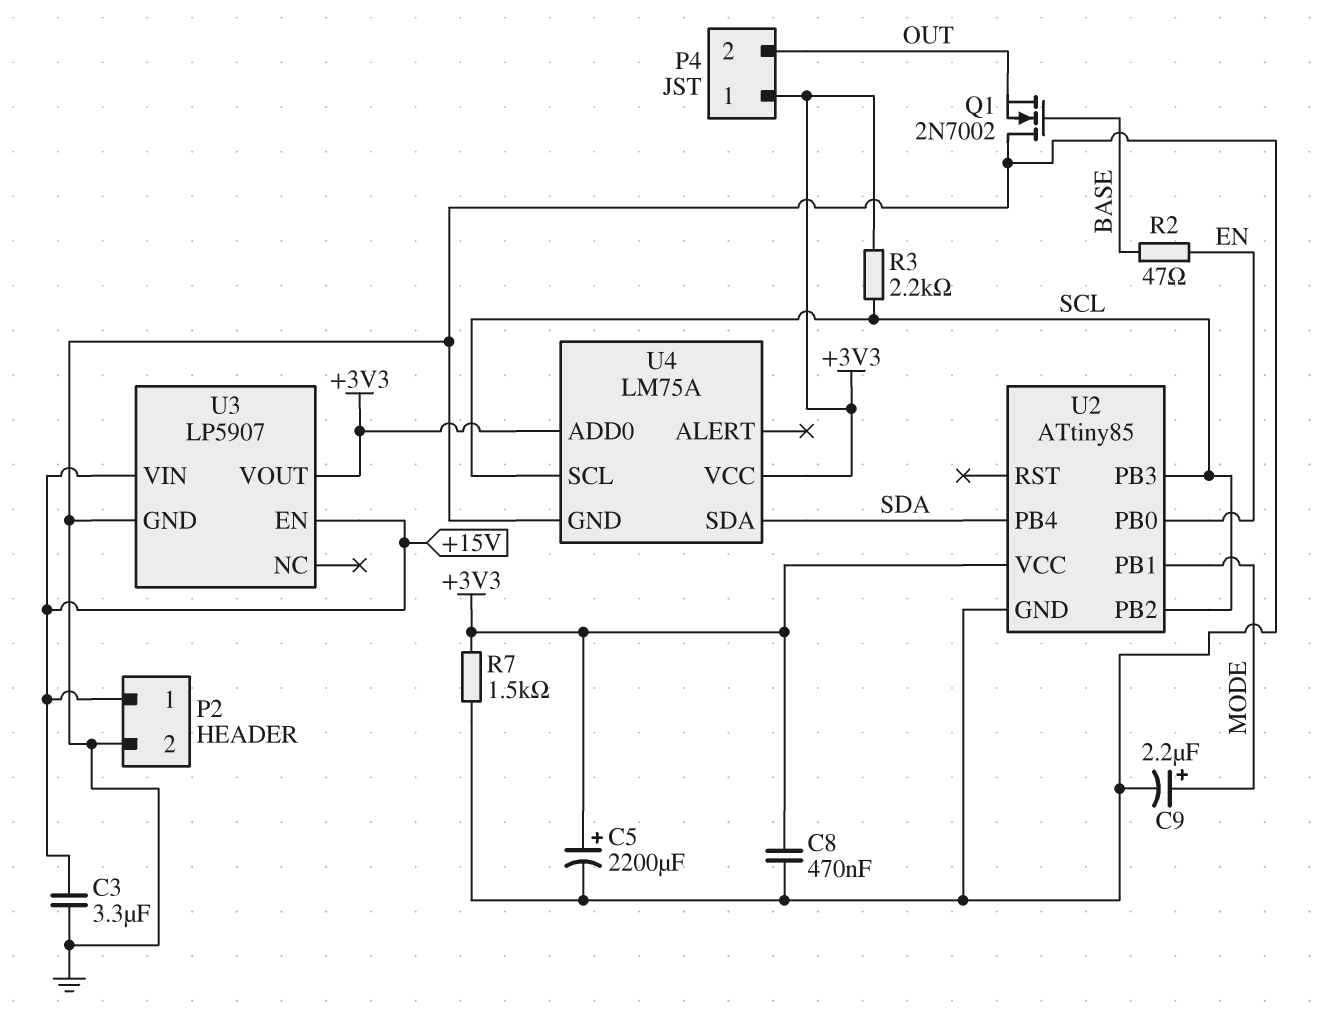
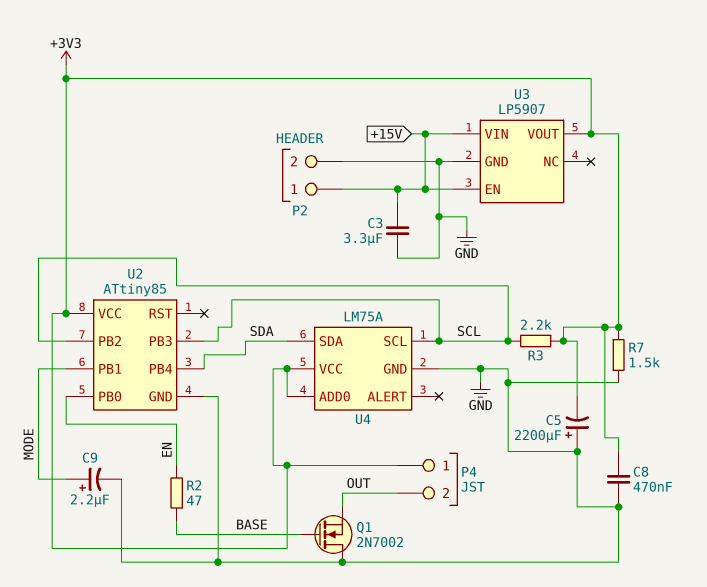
C5: 2200uF (plus +3V3, minus GND) -> 2200uF (plus GND, minus +3V3)

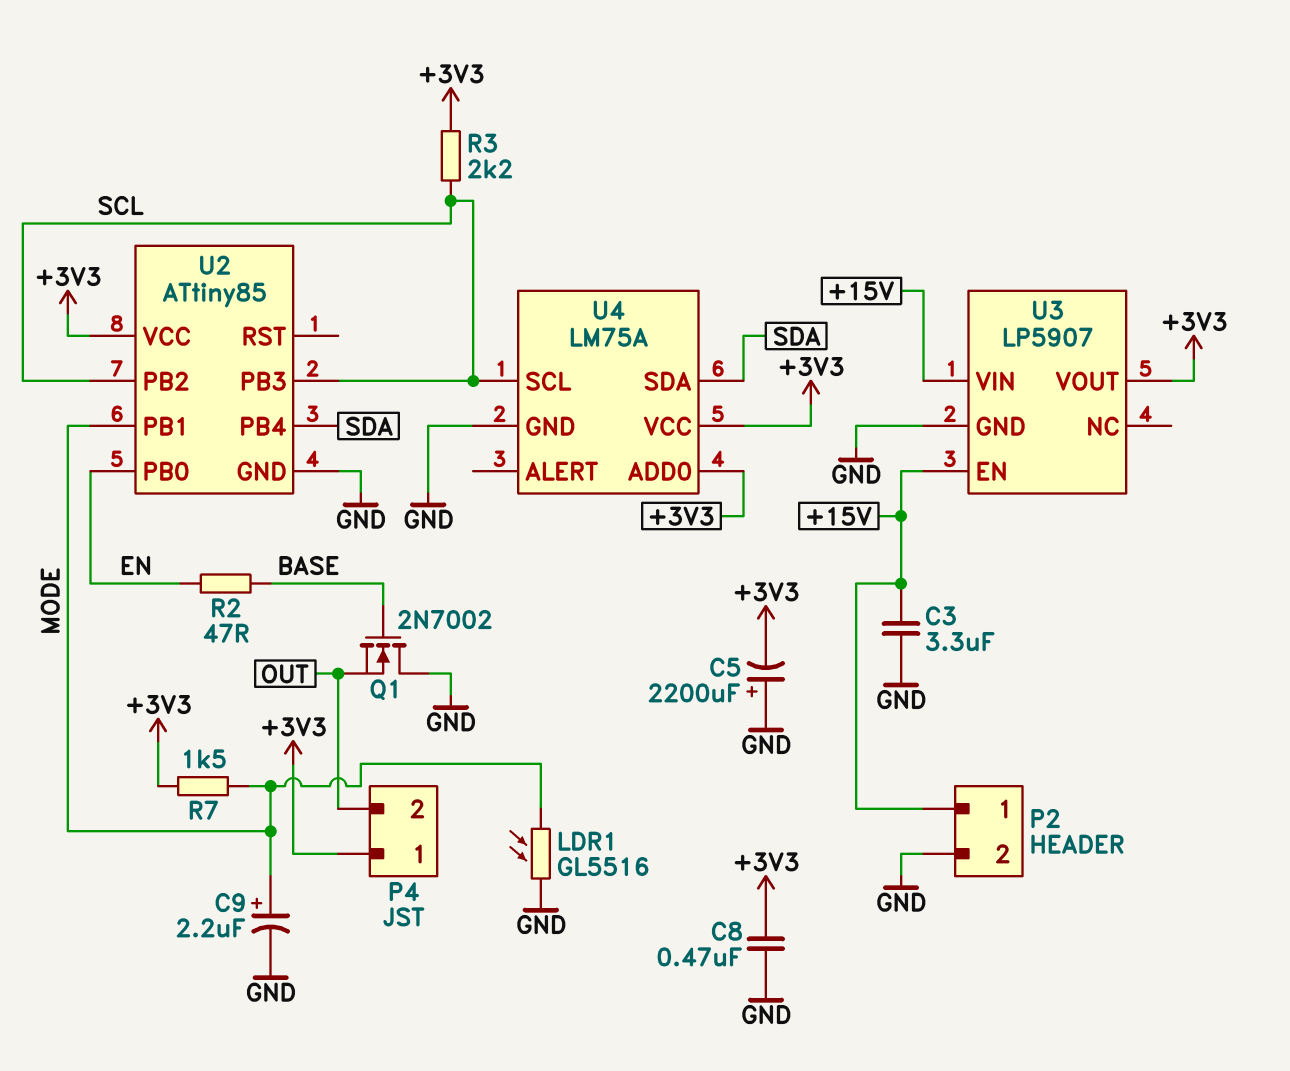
LDR1: none -> GL5516 (GND, MODE)
R7: 1.5k (+3V3, GND) -> 1.5k (+3V3, MODE)

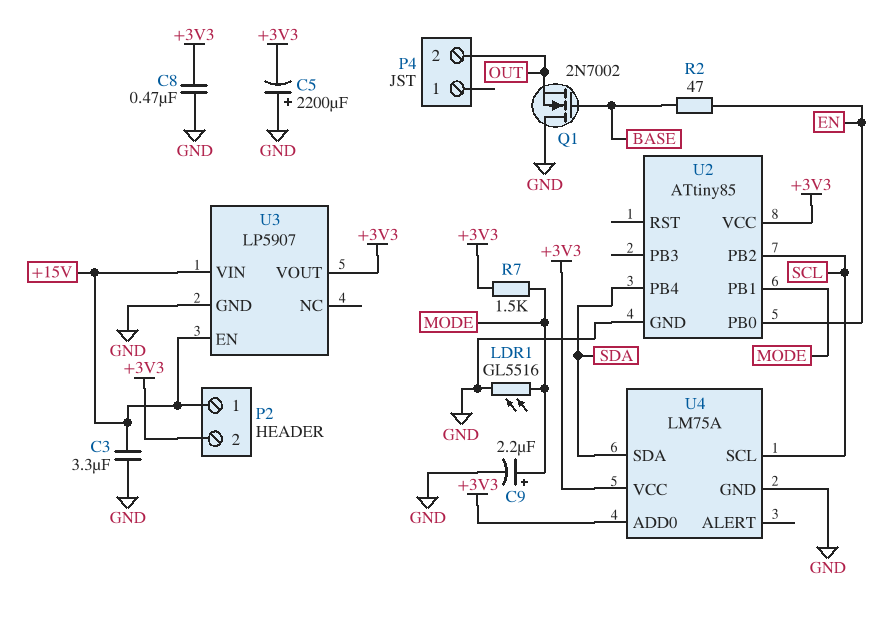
P2 pin 2: GND -> +3V3
P4 pin 1: +3V3 -> none
R3: 2.2k (+3V3, SCL) -> none
U2 pin PB3: SCL -> none

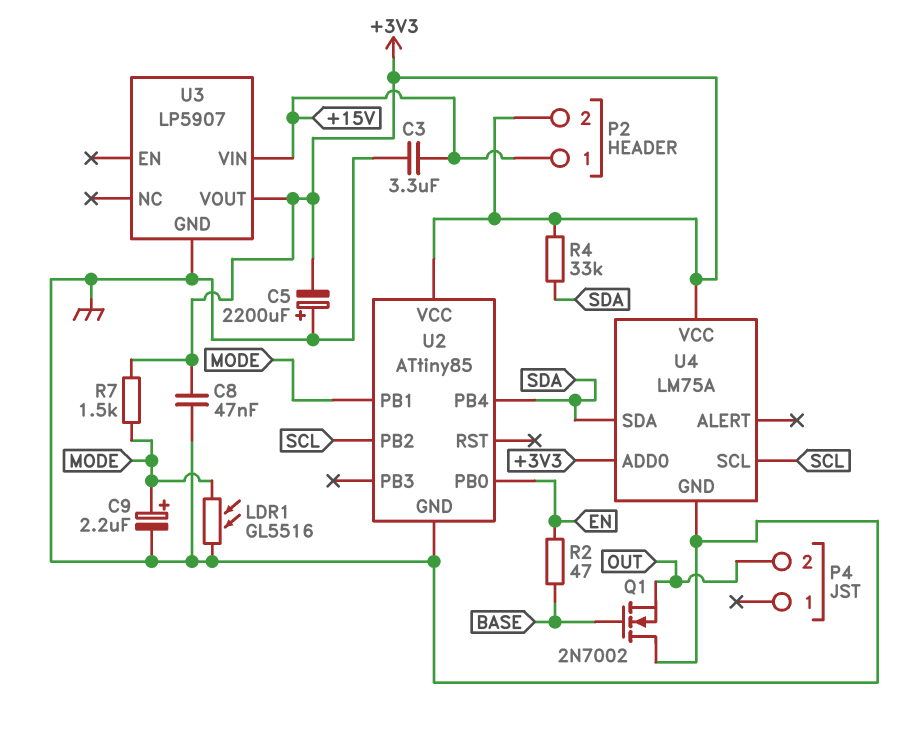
C8: 470nF (+3V3, GND) -> 47nF (+3V3, GND)
R4: none -> 33k (+3V3, SDA)
U3 pin EN: +15V -> none

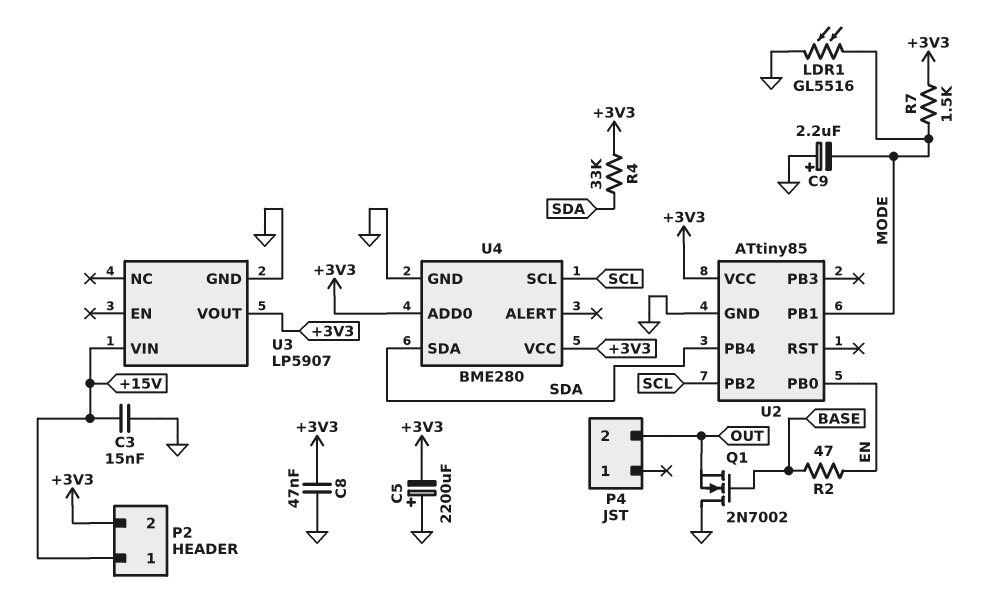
C3: 3.3uF (+15V, GND) -> 15nF (+15V, GND)
C9: 2.2uF (plus MODE, minus GND) -> 2.2uF (plus GND, minus MODE)
U4: LM75A -> BME280

